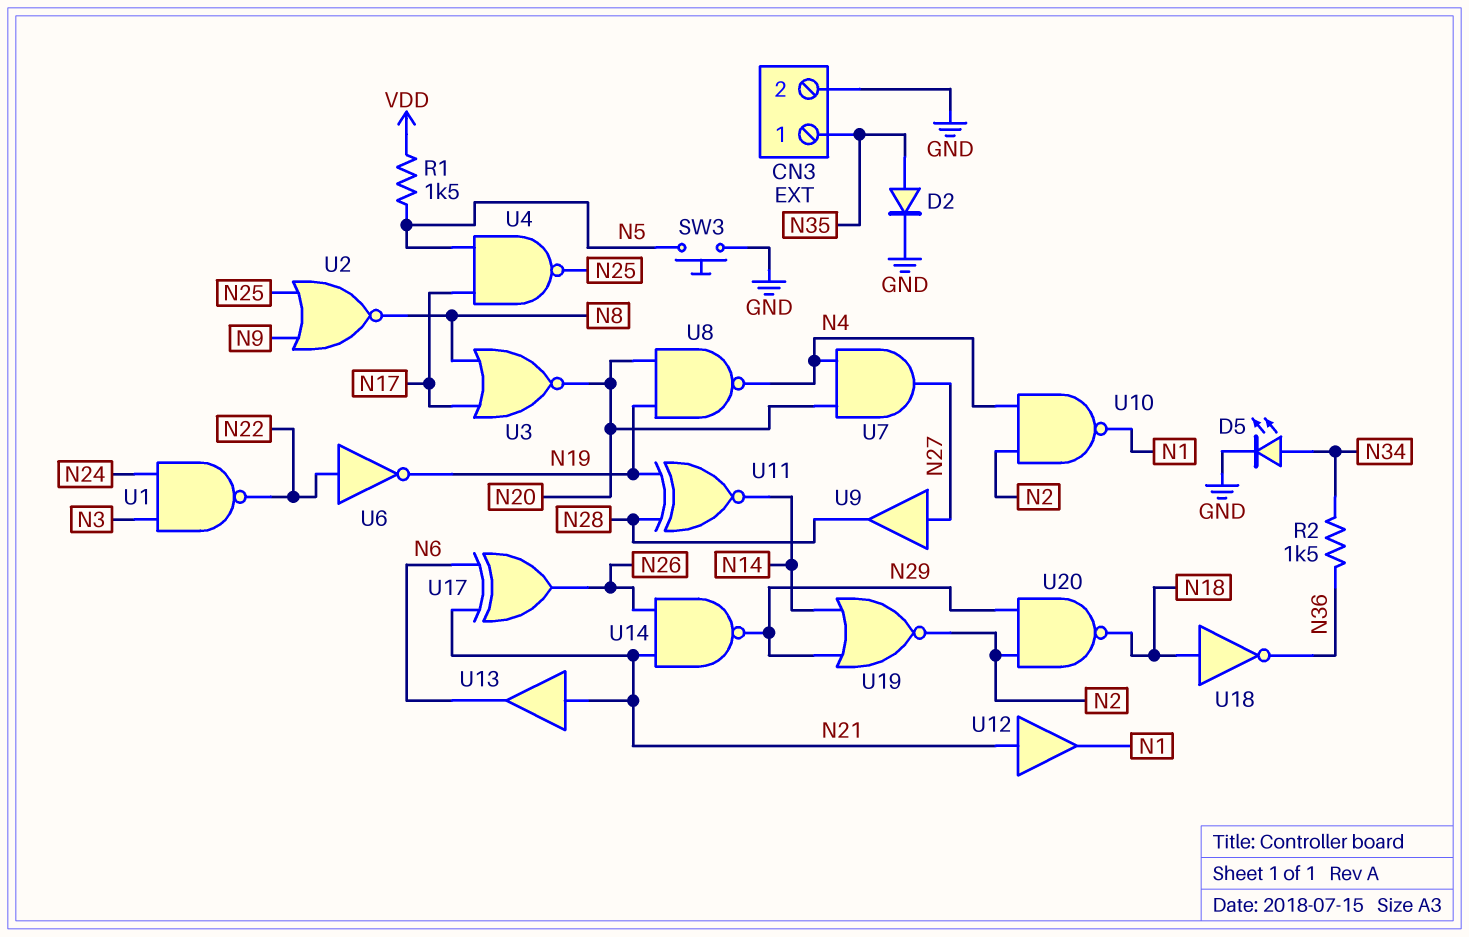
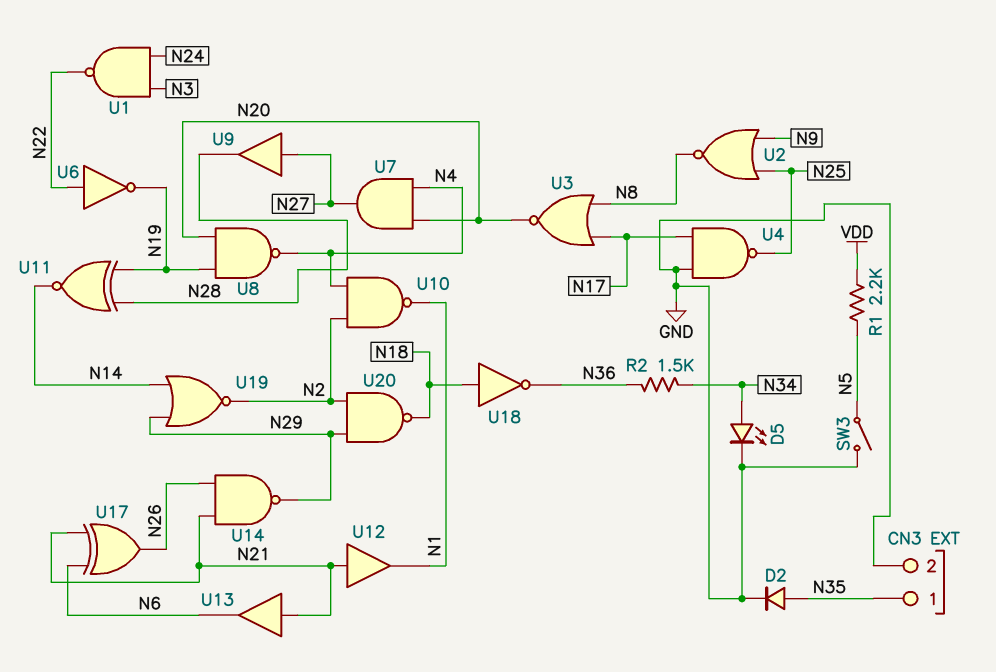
R1: 1.5k (N5, VDD) -> 2.2k (N5, VDD)
SW3: button (GND, N5) -> switch (GND, N5)
U4: NAND (in N5, in N17, out N25) -> NAND (in GND, in N17, out N25)

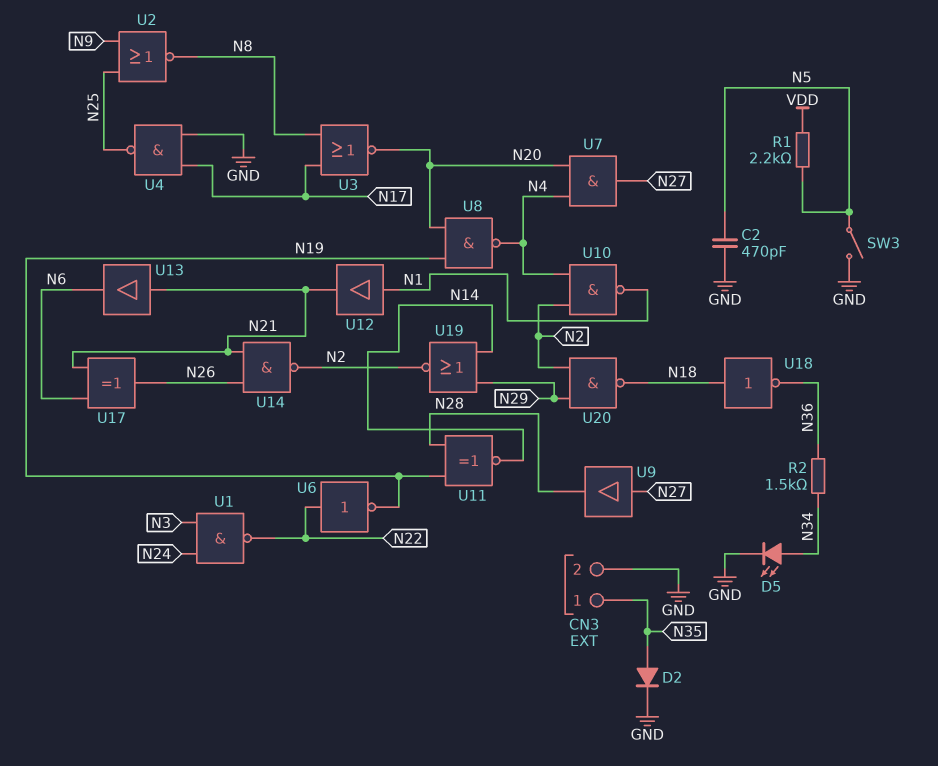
C2: none -> 470pF (GND, N5)
U12: buffer (in N21, out N1) -> buffer (in N1, out N21)
U14: NAND (in N21, in N26, out N29) -> NAND (in N21, in N26, out N2)

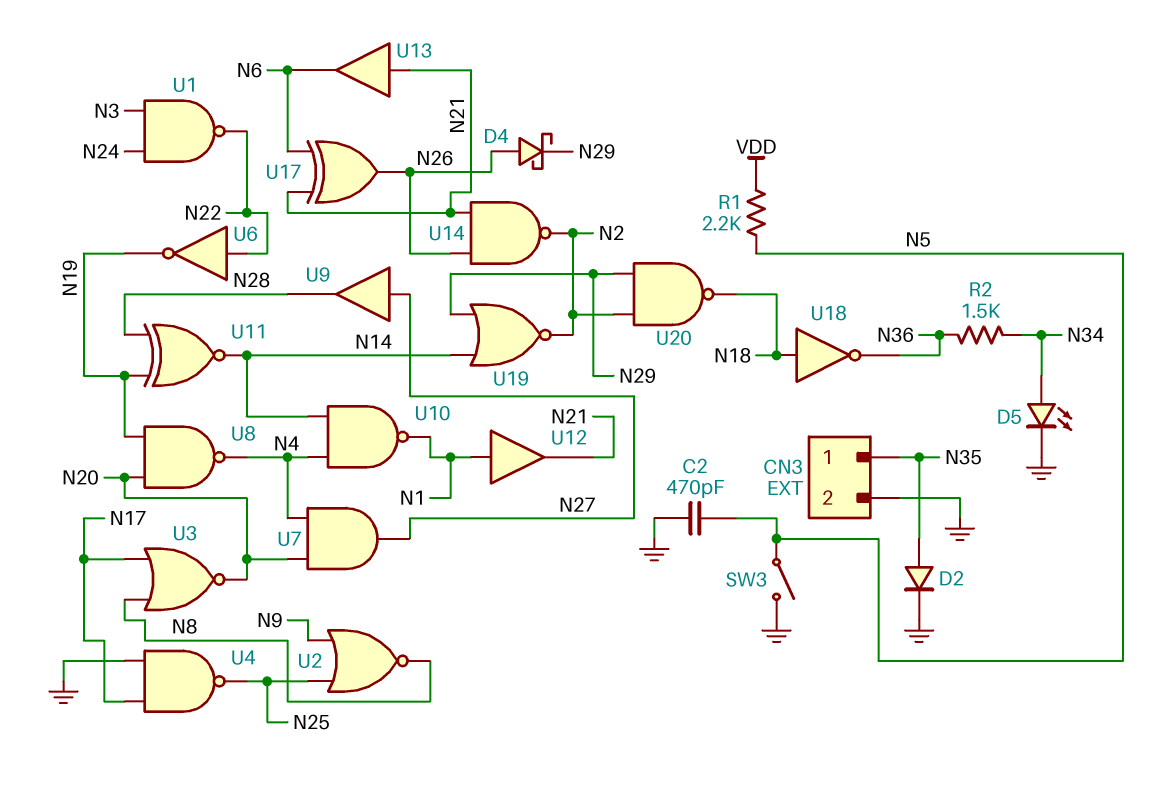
D4: none -> schottky (A N26, K N29)
U10: NAND (in N2, in N4, out N1) -> NAND (in N4, in N14, out N1)

